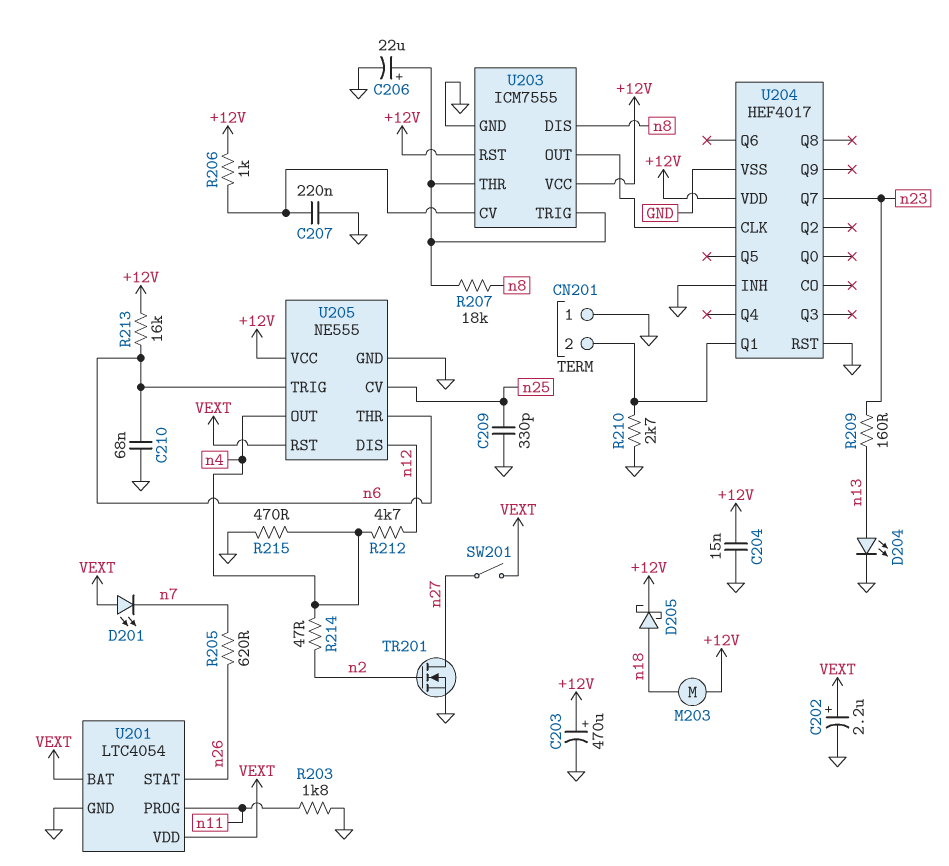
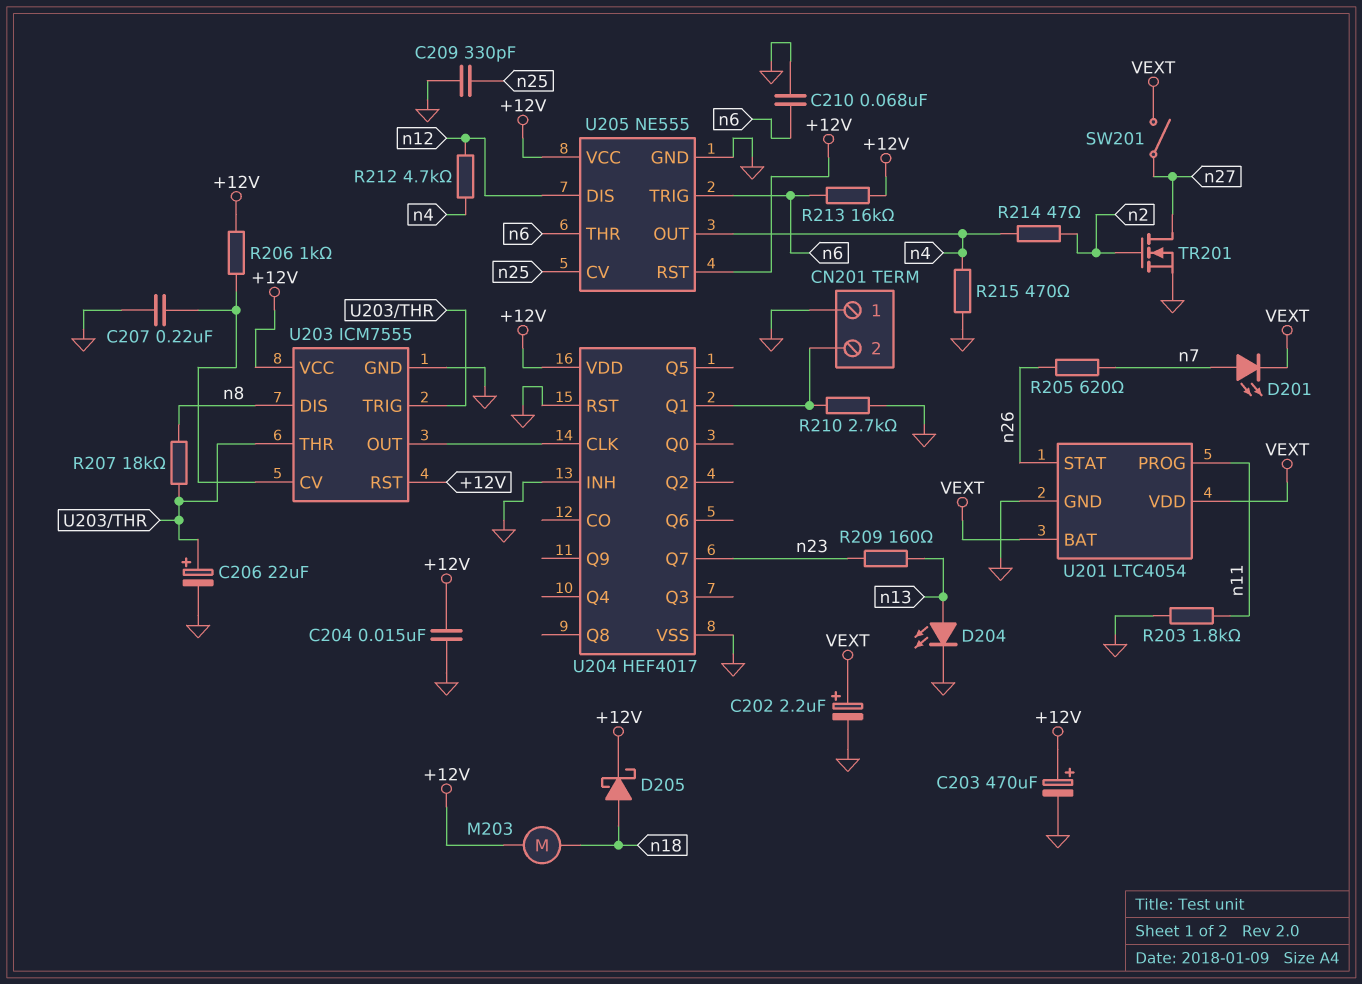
D201: LED (A VEXT, K n7) -> LED (A n7, K VEXT)
U205 pin RST: VEXT -> +12V

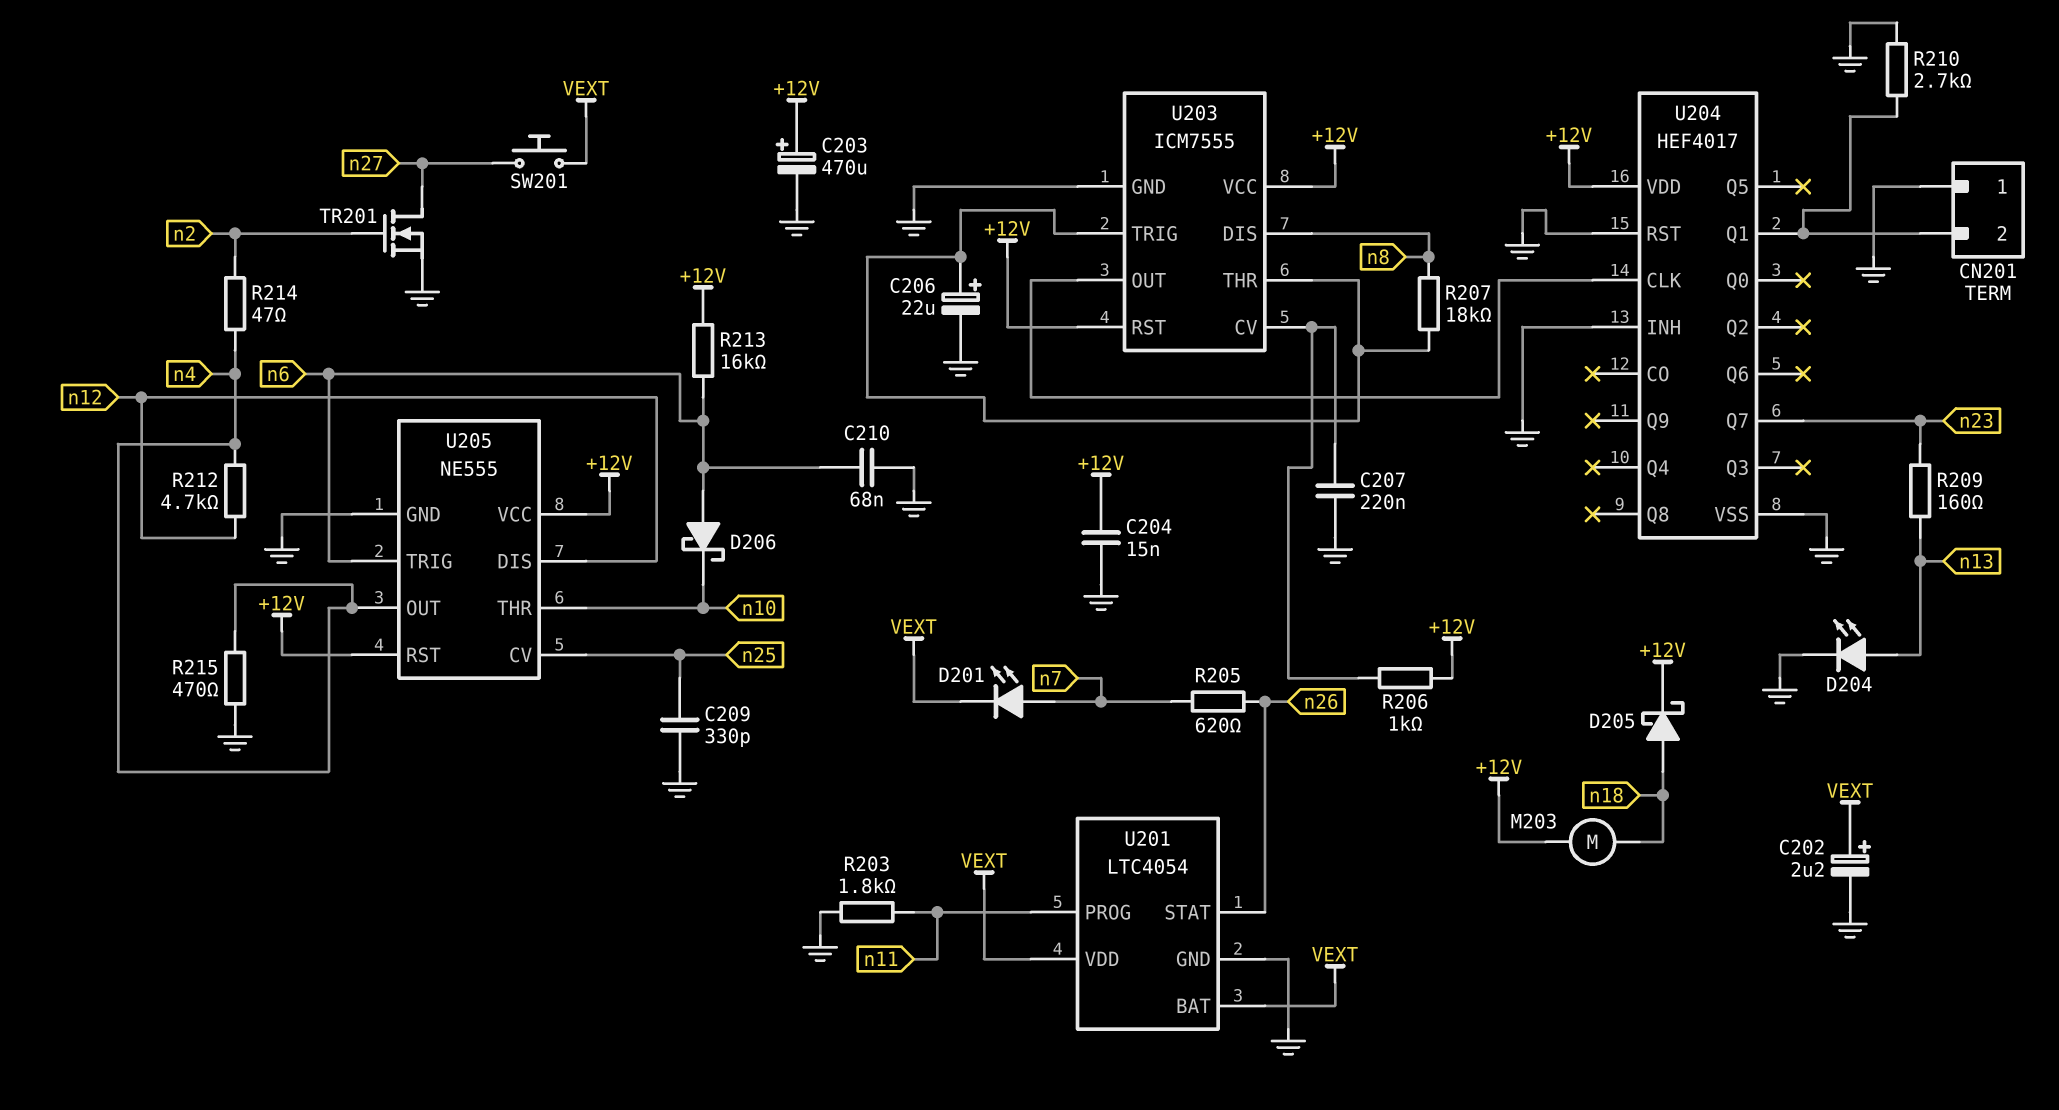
D206: none -> schottky (A n6, K n10)
SW201: switch (VEXT, n27) -> button (VEXT, n27)
U205 pin THR: n6 -> n10

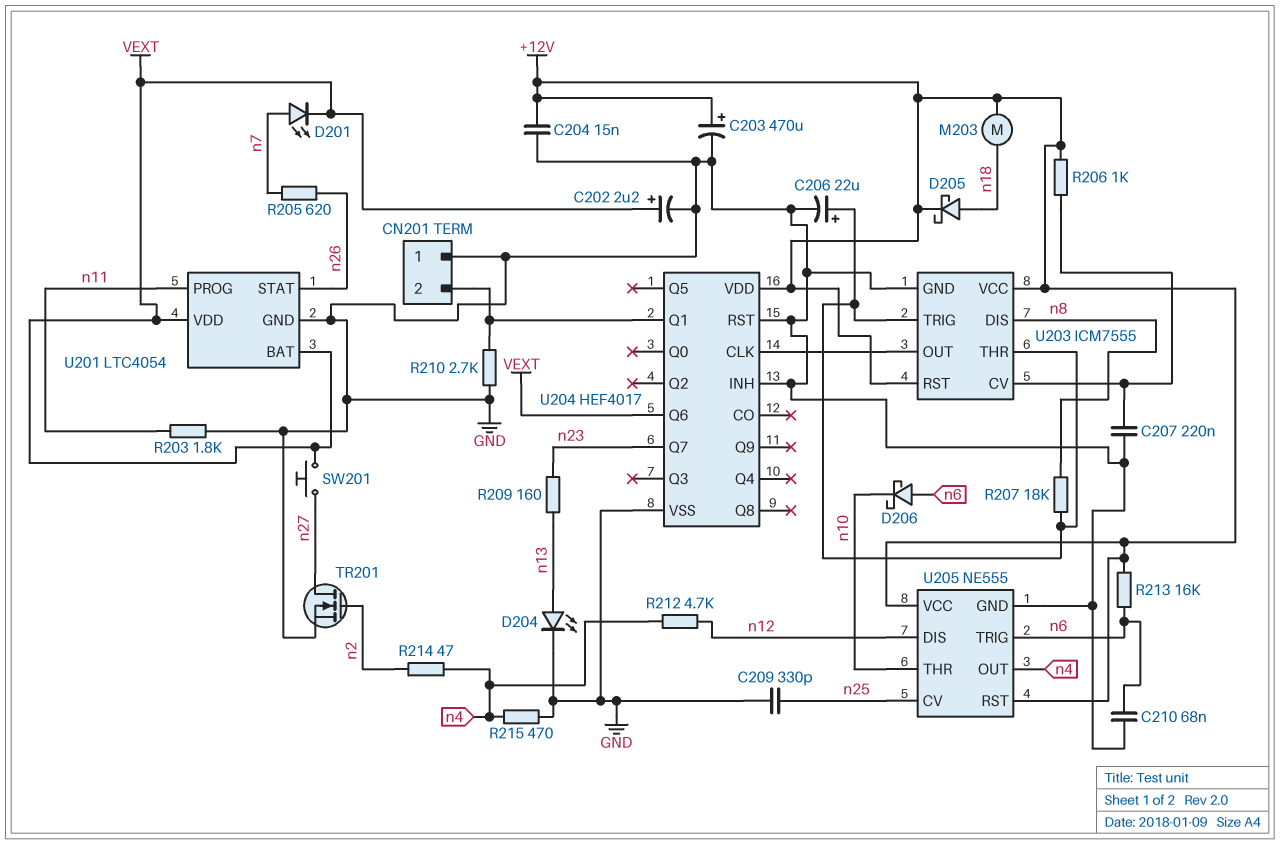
U204 pin Q6: none -> VEXT

